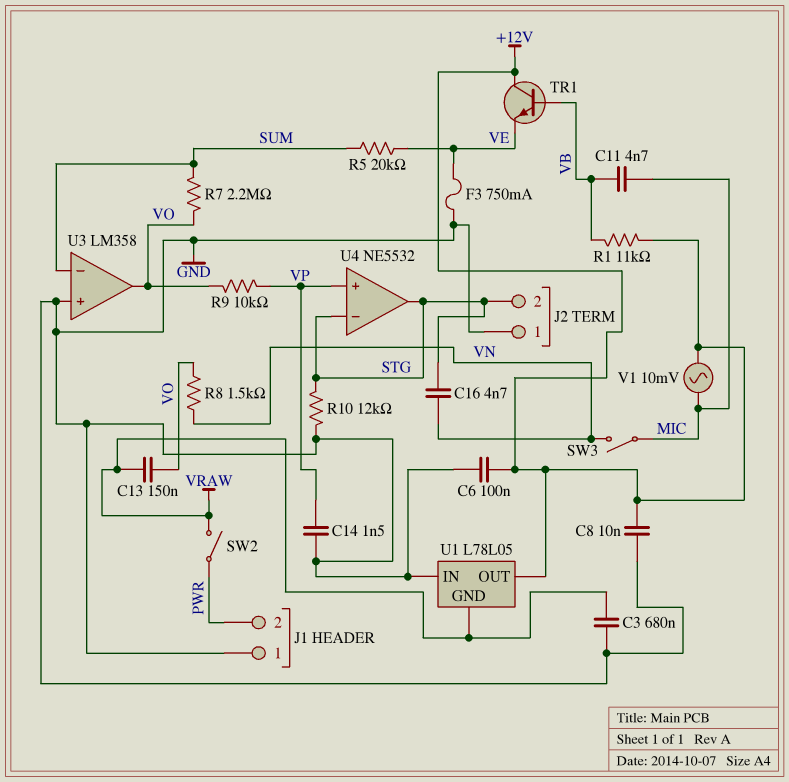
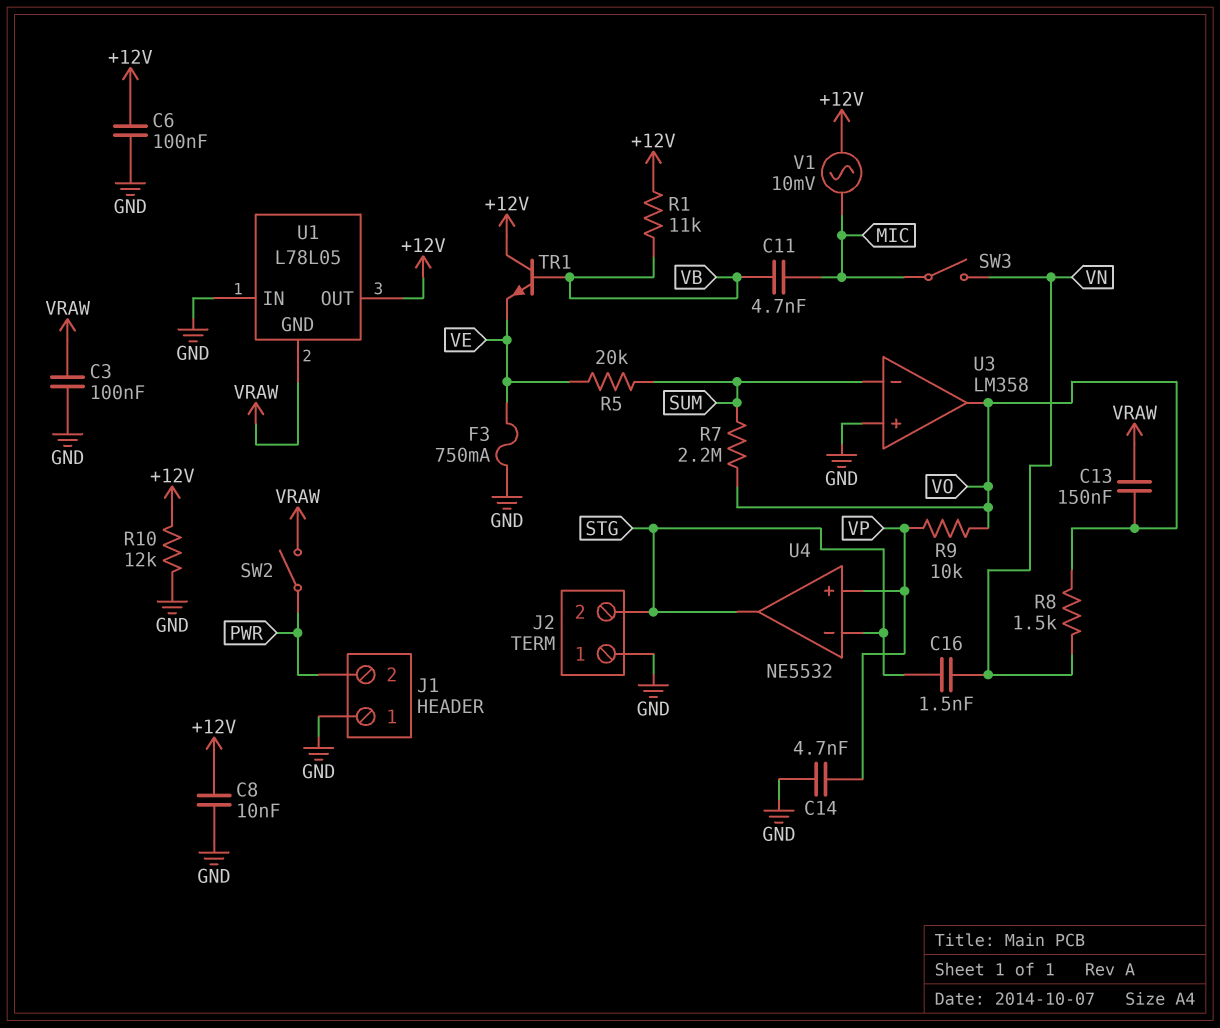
C3: 680nF (GND, VRAW) -> 100nF (GND, VRAW)
C14: 1.5nF (GND, VP) -> 4.7nF (GND, VP)
C16: 4.7nF (STG, VN) -> 1.5nF (STG, VN)
R10: 12k (GND, STG) -> 12k (+12V, GND)

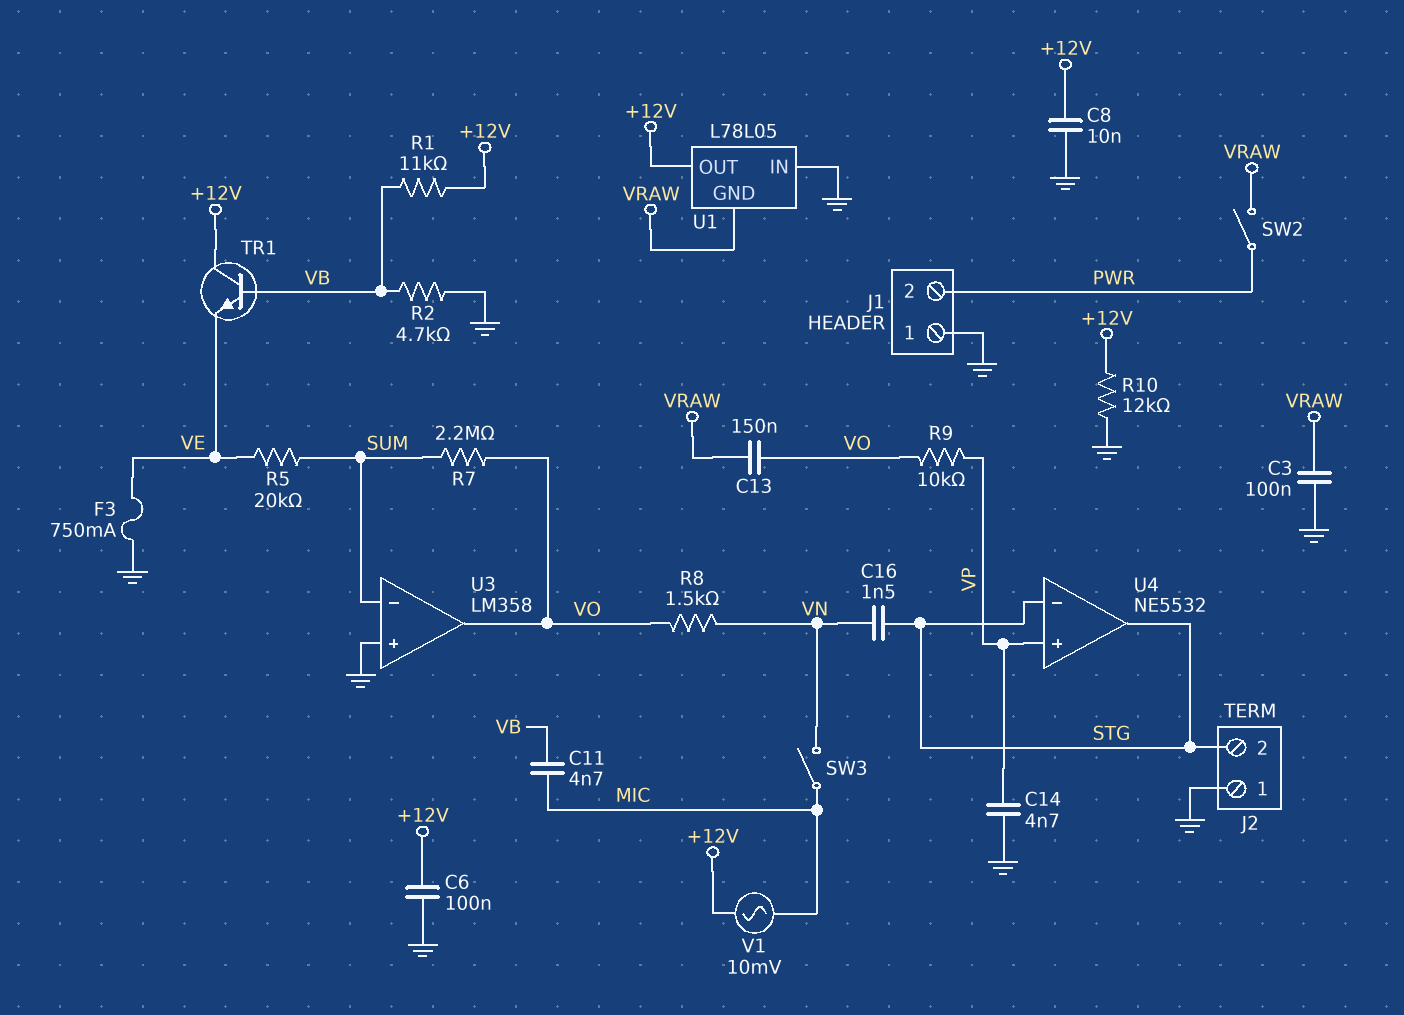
R2: none -> 4.7k (GND, VB)

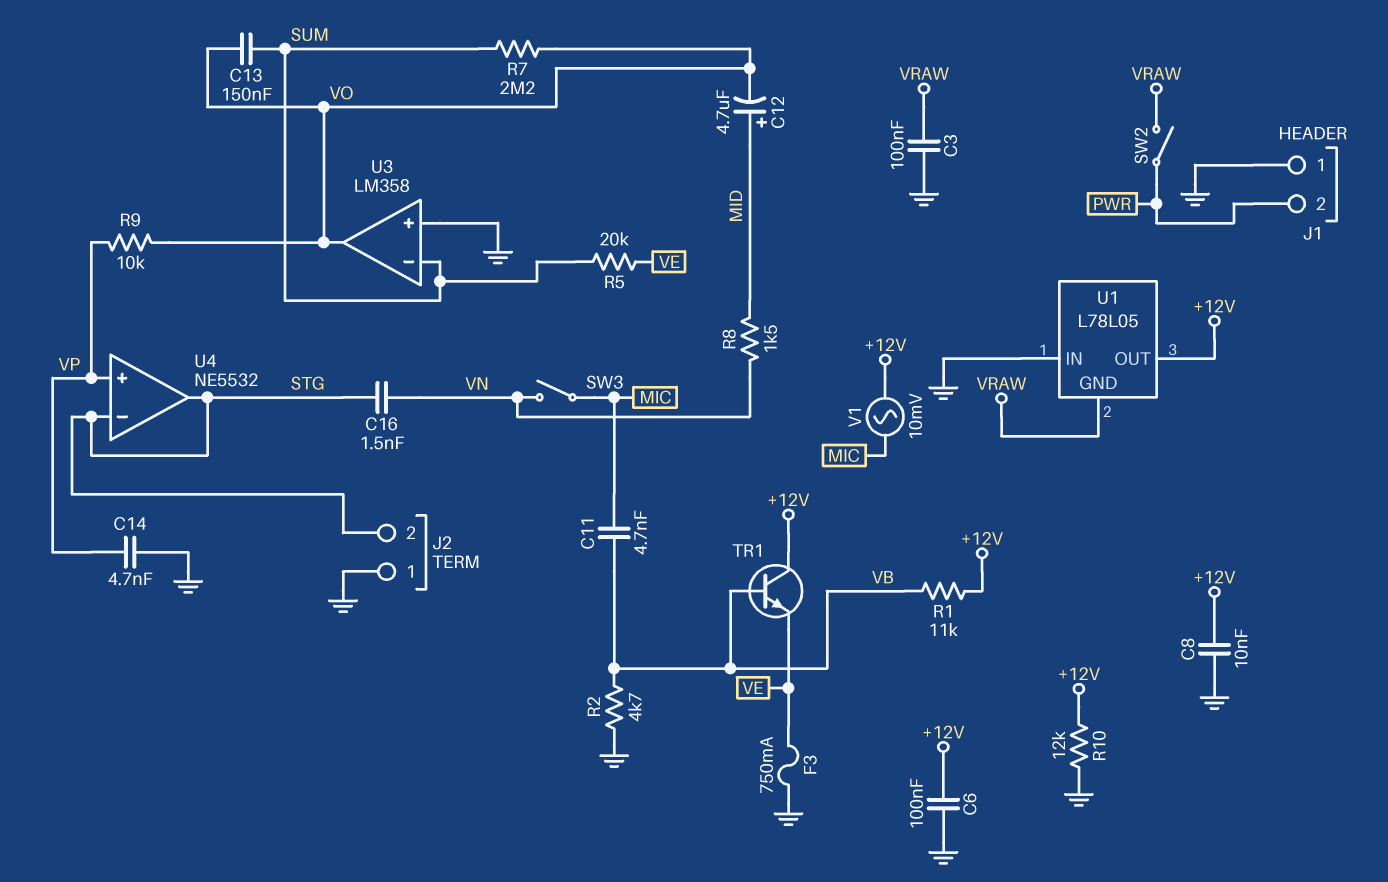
C12: none -> 4.7uF (plus MID, minus VO)
C13: 150nF (VO, VRAW) -> 150nF (SUM, VO)
R8: 1.5k (VN, VO) -> 1.5k (MID, VN)

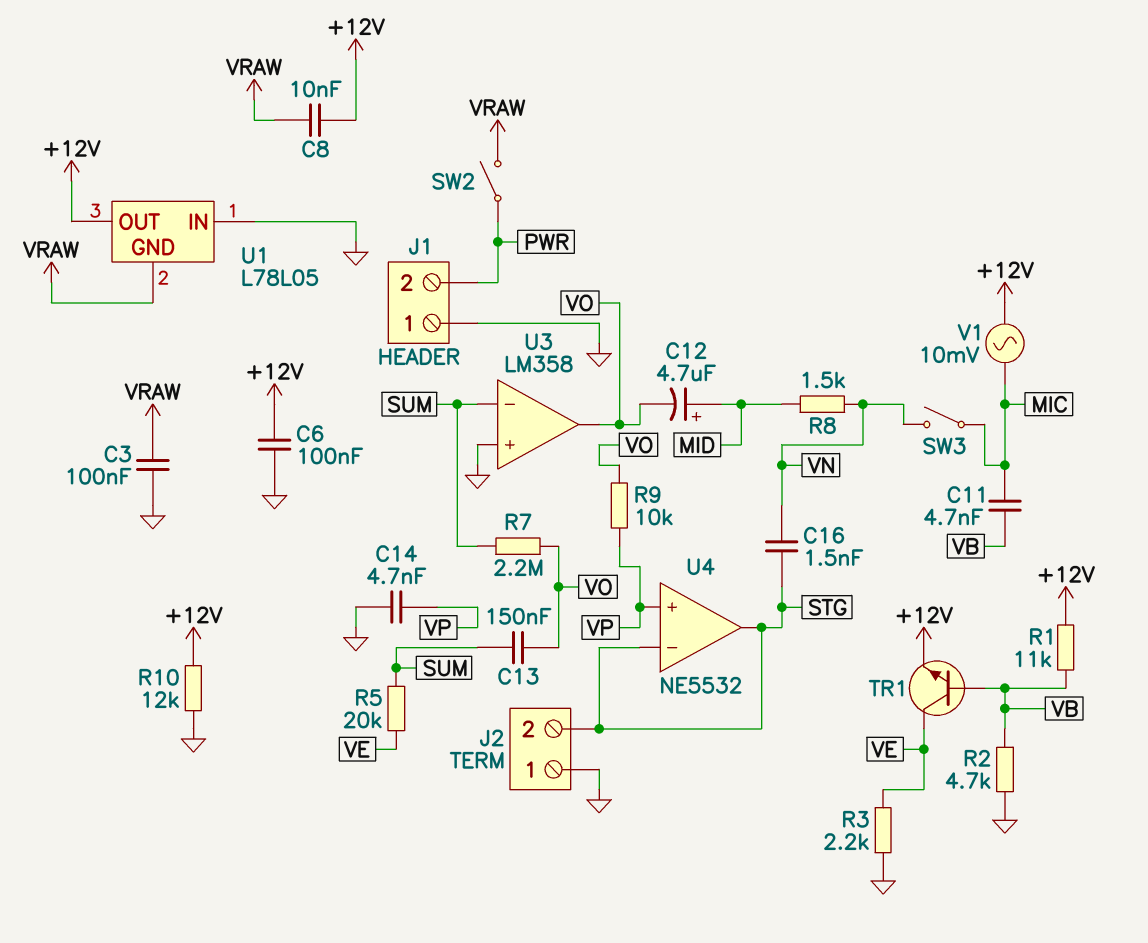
C8: 10nF (+12V, GND) -> 10nF (+12V, VRAW)
F3: 750mA (GND, VE) -> none
R3: none -> 2.2k (GND, VE)
TR1: NPN (B VB, C +12V, E VE) -> NPN (B VB, C VE, E +12V)

